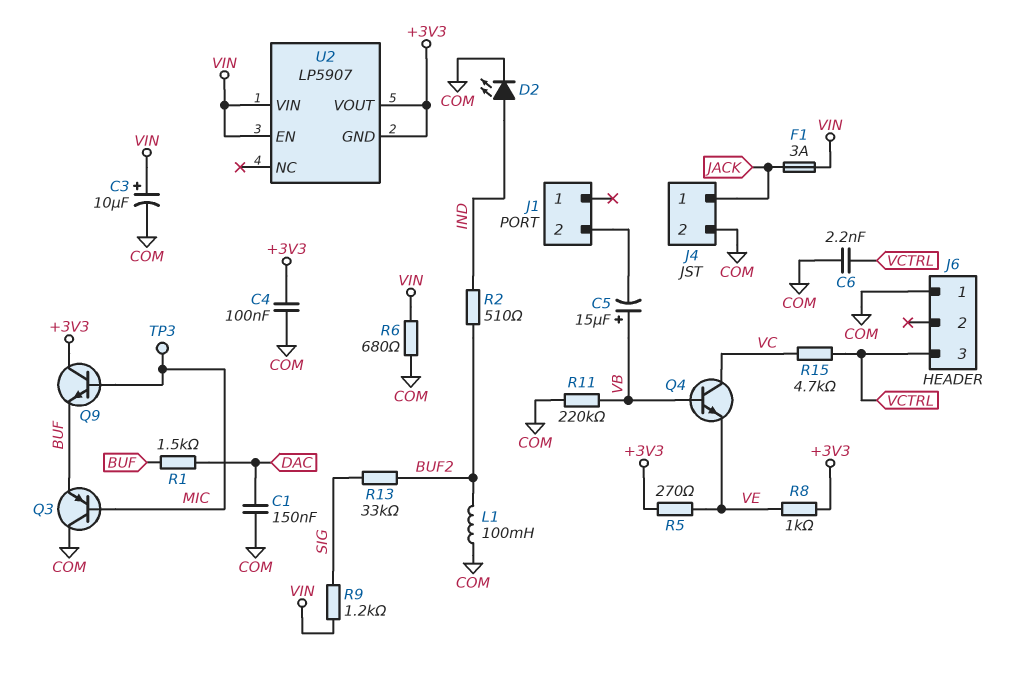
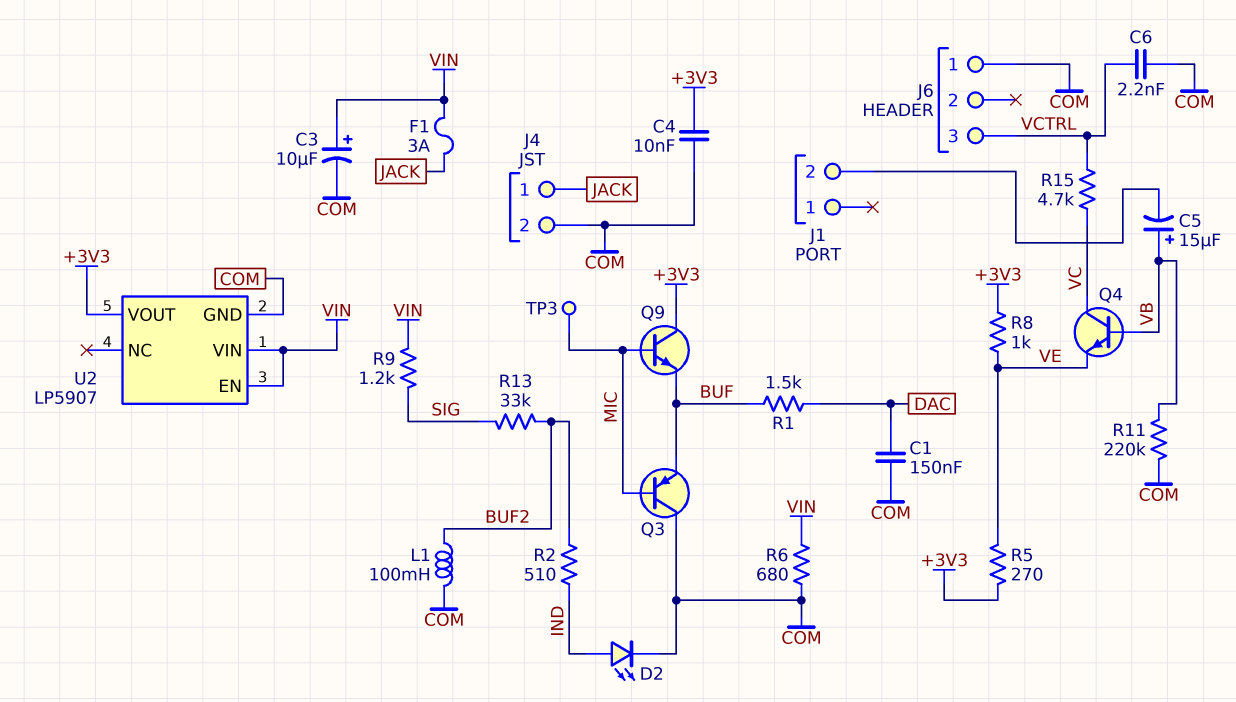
C4: 100nF (+3V3, COM) -> 10nF (+3V3, COM)
U2 pin GND: +3V3 -> COM

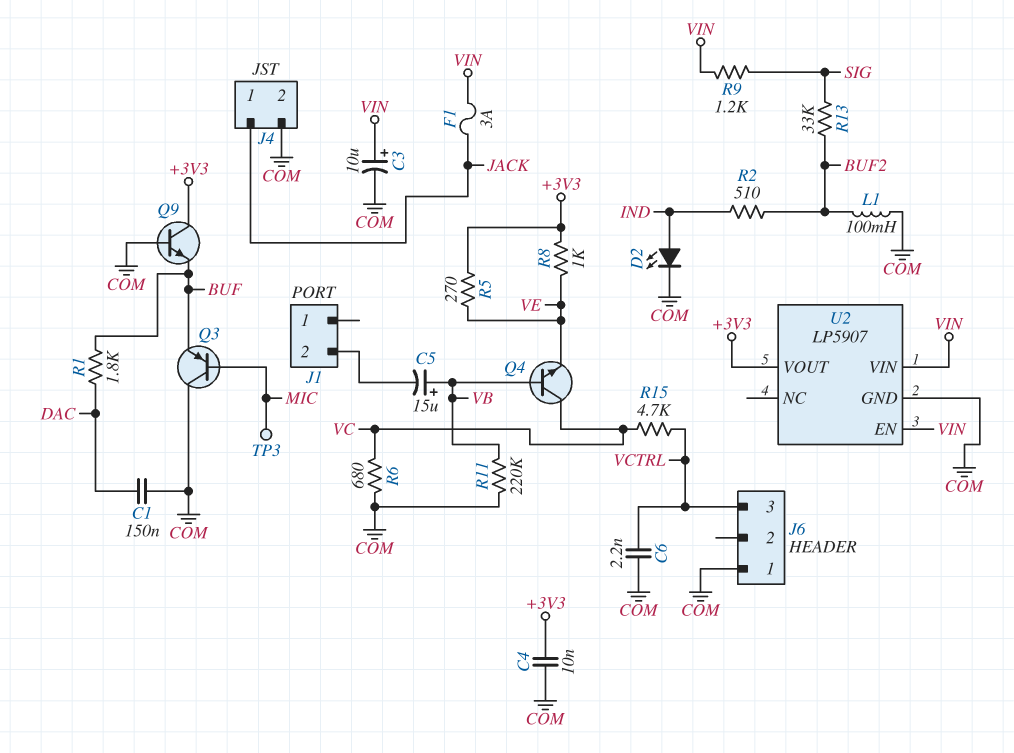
Q9: NPN (B MIC, C +3V3, E BUF) -> NPN (B COM, C +3V3, E BUF)
R1: 1.5k (BUF, DAC) -> 1.8k (BUF, DAC)
R6: 680 (COM, VIN) -> 680 (COM, VC)

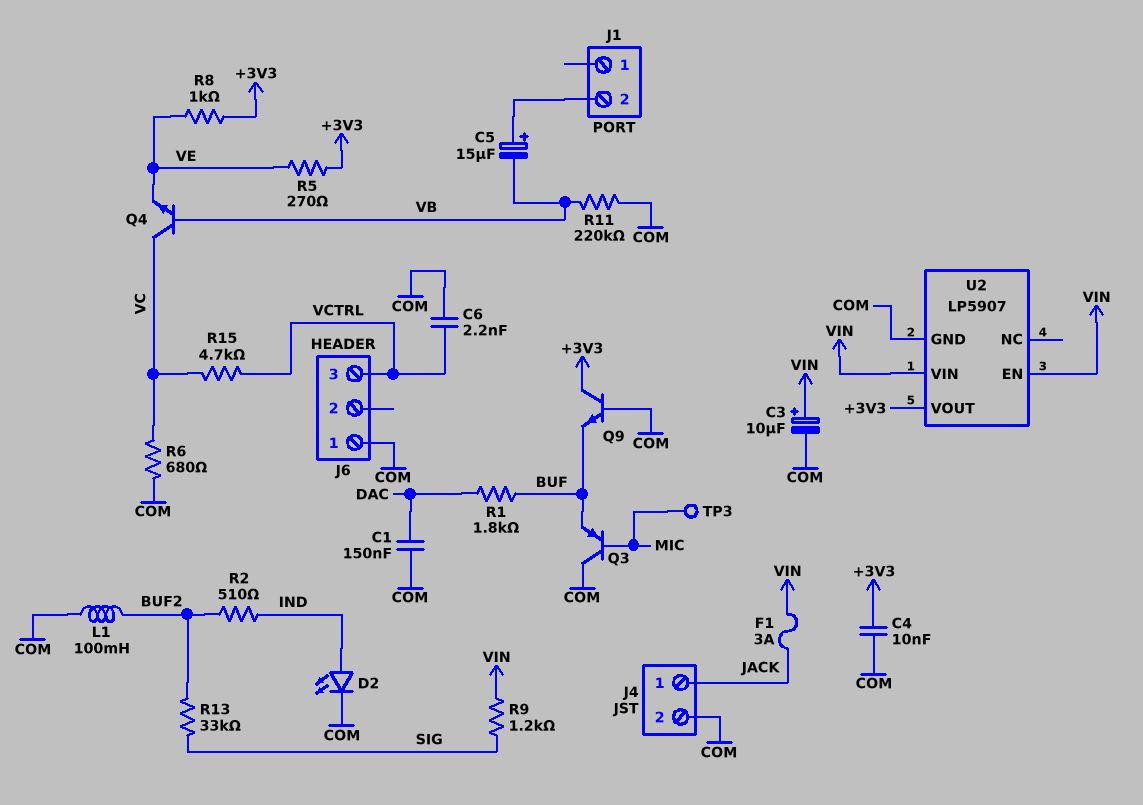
C5: 15uF (plus VB, minus J1/2) -> 15uF (plus J1/2, minus VB)

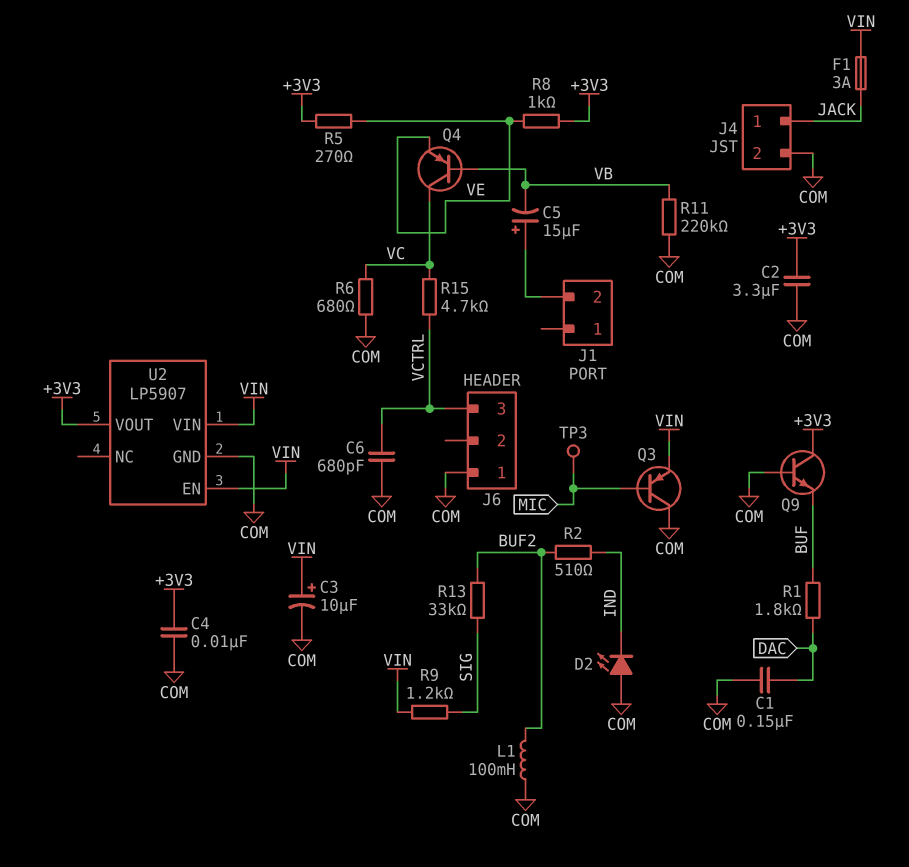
C2: none -> 3.3uF (+3V3, COM)
C6: 2.2nF (COM, VCTRL) -> 680pF (COM, VCTRL)
D2: LED (A IND, K COM) -> LED (A COM, K IND)
Q3: PNP (B MIC, C COM, E BUF) -> PNP (B MIC, C COM, E VIN)
Q4: NPN (B VB, C VC, E VE) -> PNP (B VB, C VC, E VE)

